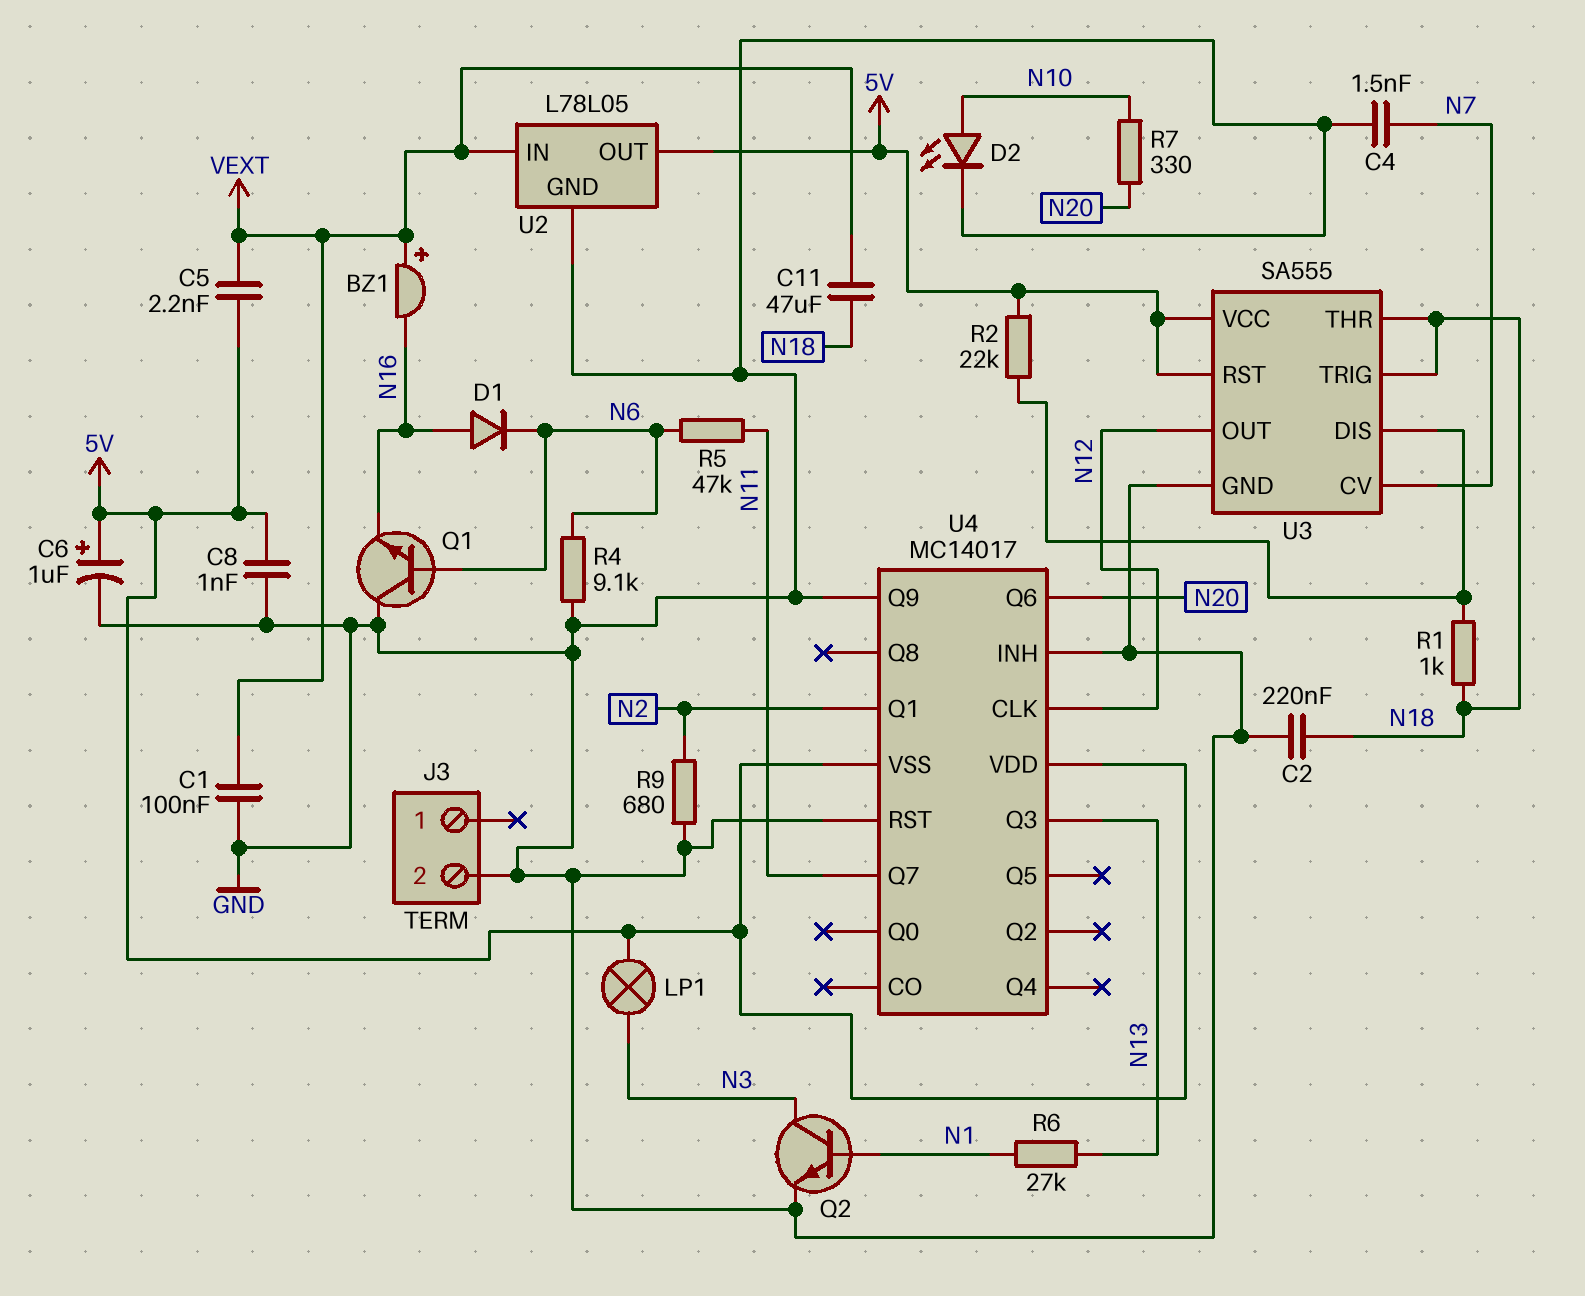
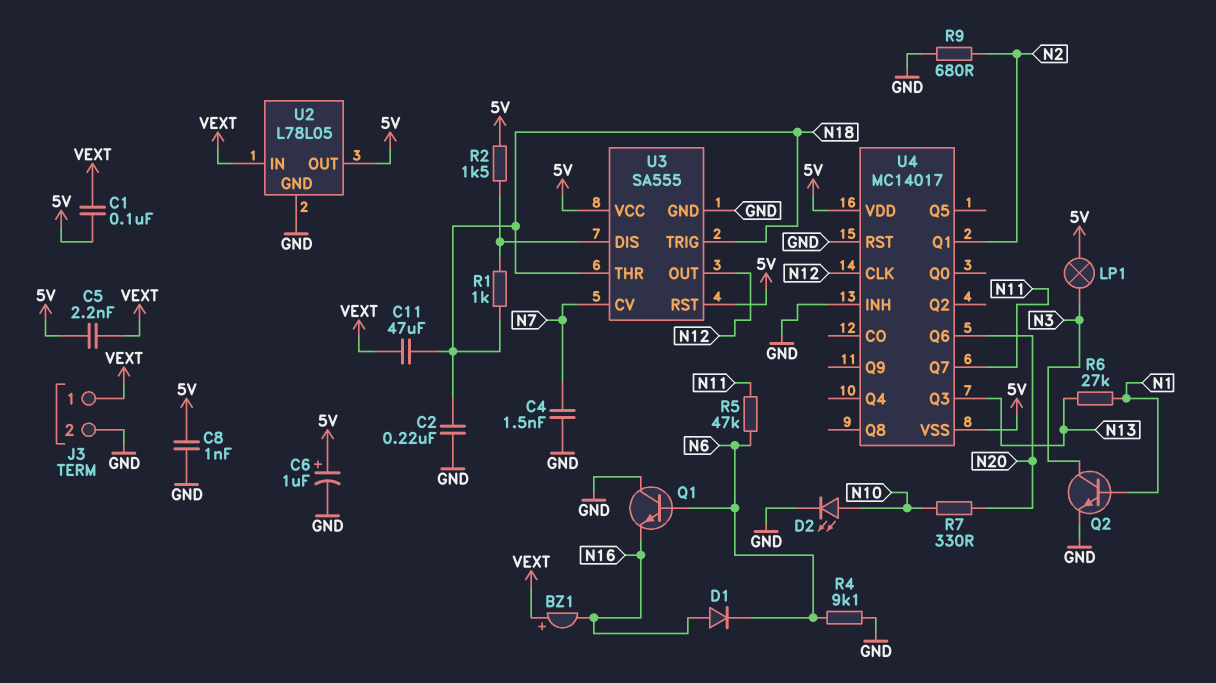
C1: 100nF (GND, VEXT) -> 100nF (5V, VEXT)
J3 pin 1: none -> VEXT
R2: 22k (5V, U3/DIS) -> 1.5k (5V, U3/DIS)
U4 pin Q9: GND -> none

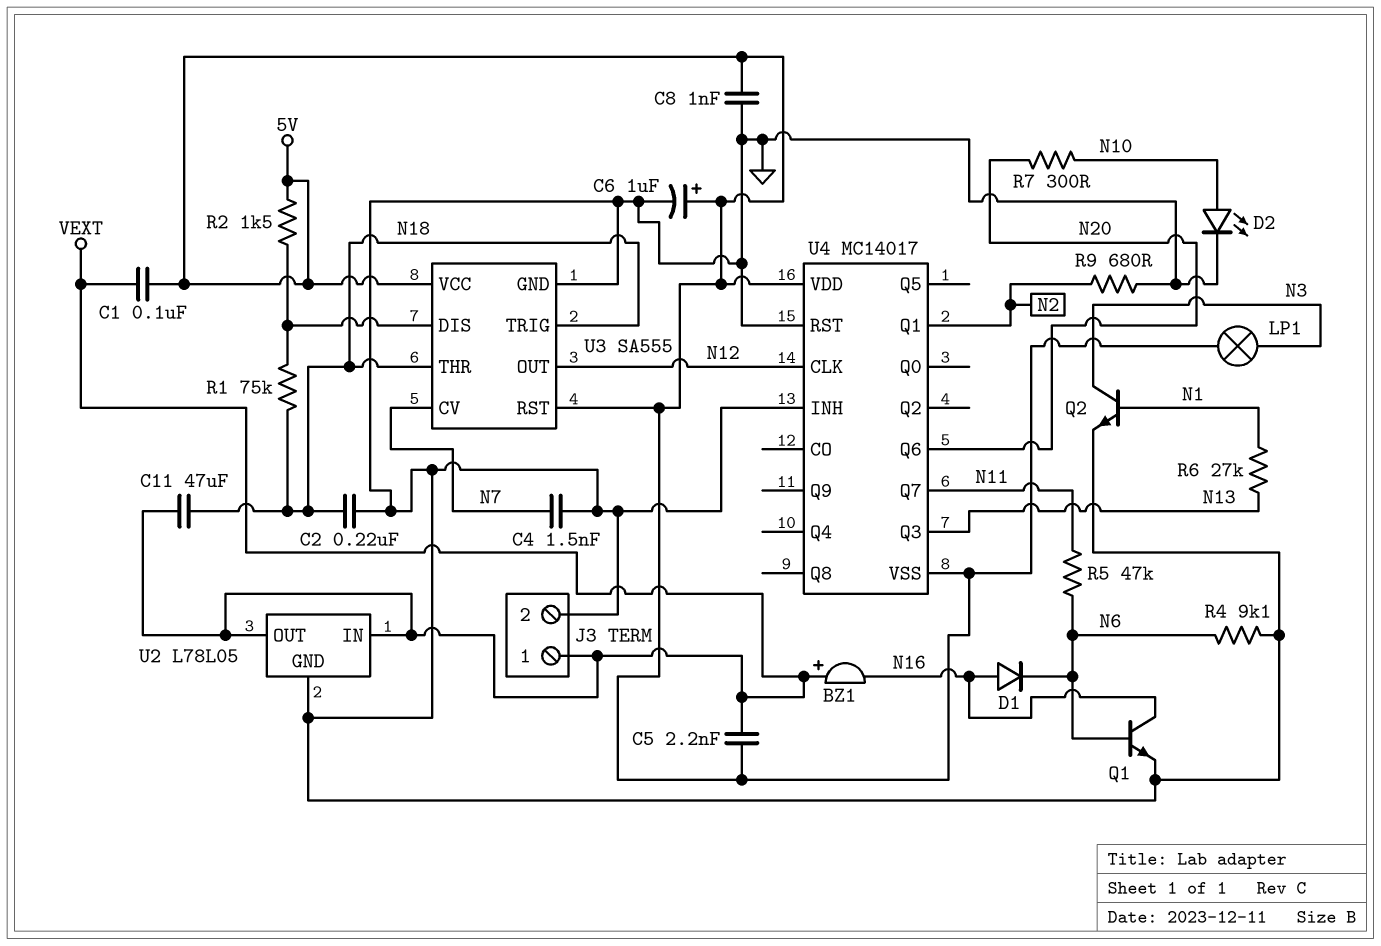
Q1: NPN (B N6, C GND, E N16) -> NPN (B N6, C N16, E GND)
R1: 1k (N18, U3/DIS) -> 75k (N18, U3/DIS)
R7: 330 (N10, N20) -> 300 (N10, N20)
U2 pin OUT: 5V -> VEXT

